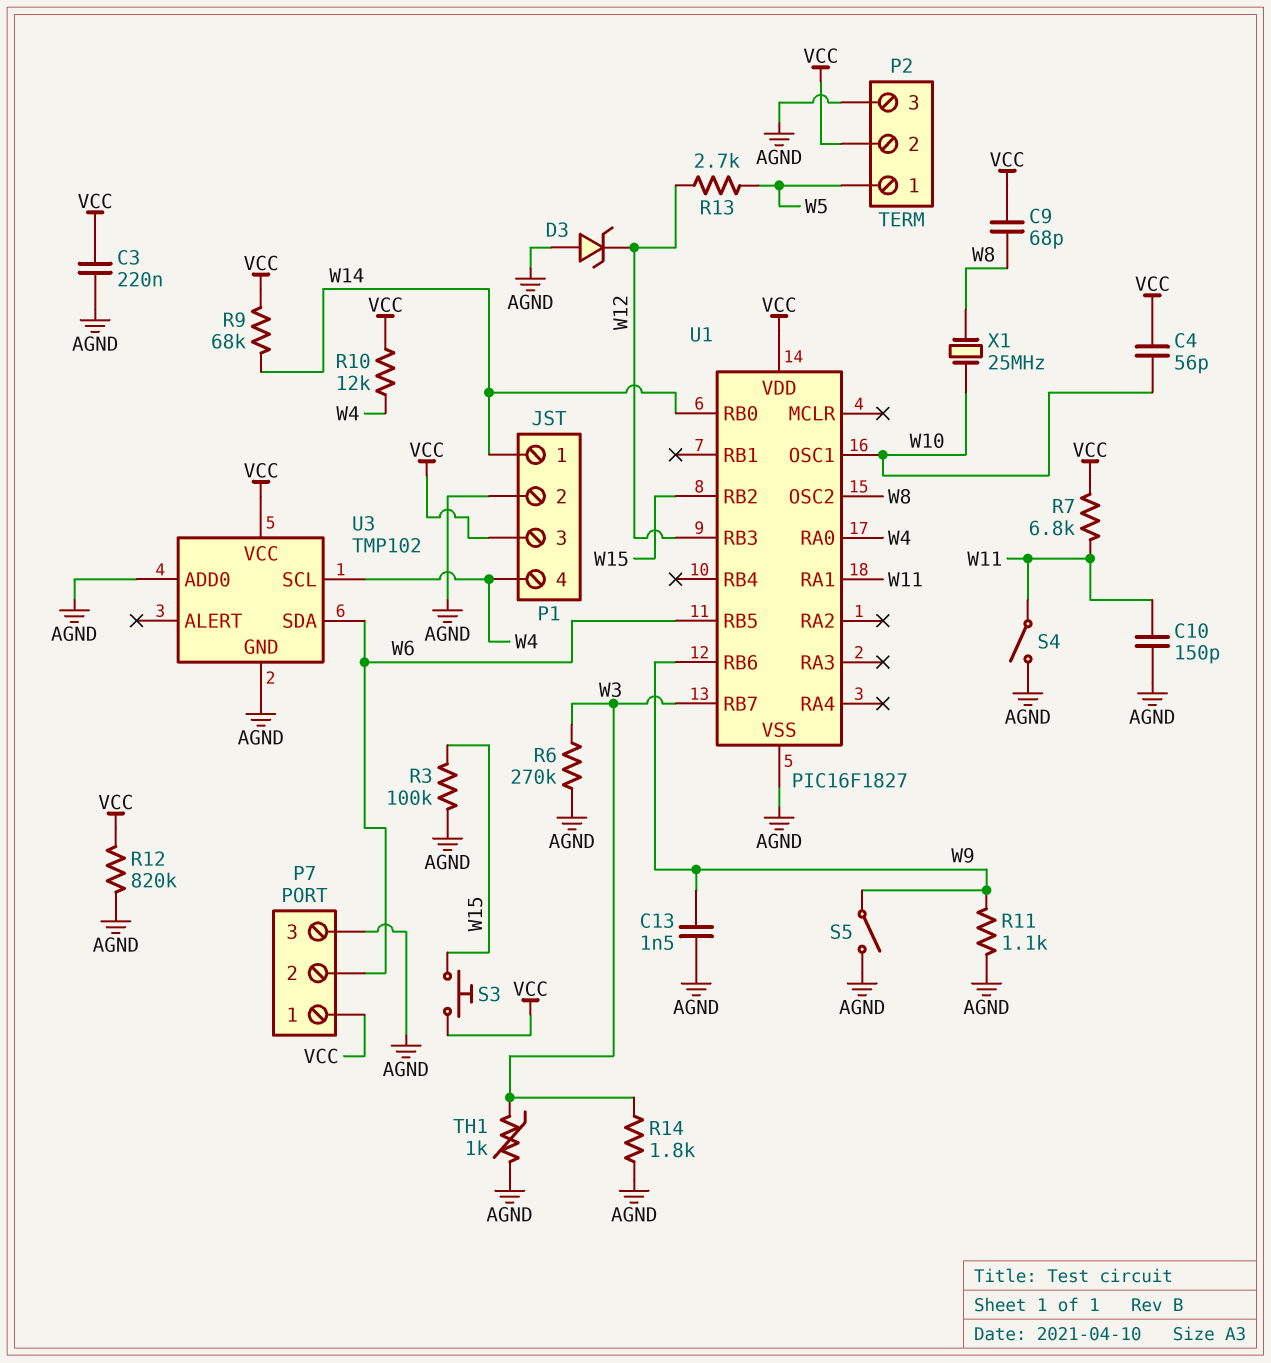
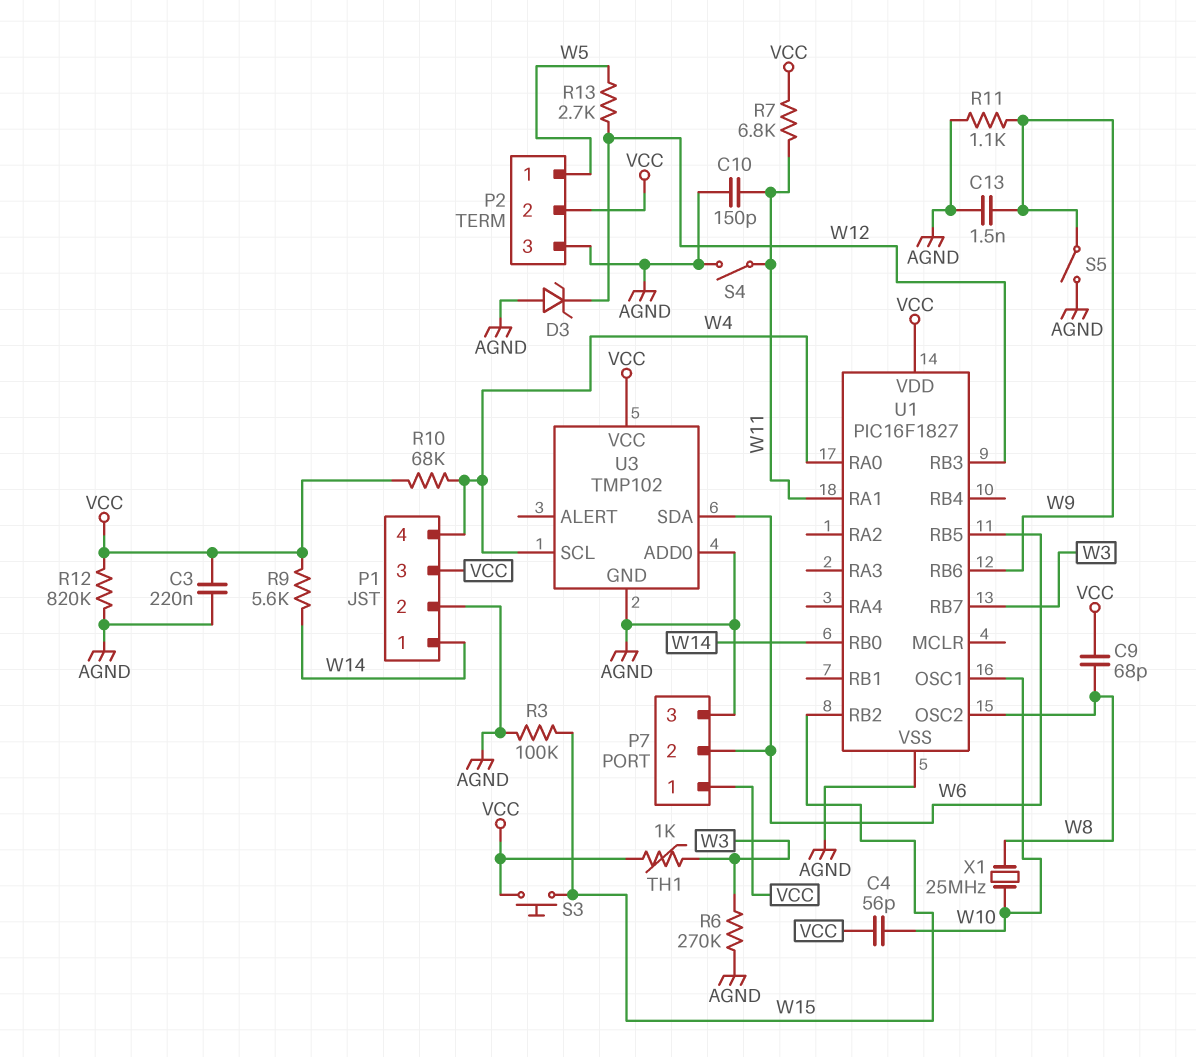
R9: 68k (VCC, W14) -> 5.6k (VCC, W14)
R10: 12k (VCC, W4) -> 68k (VCC, W4)
R14: 1.8k (AGND, W3) -> none
TH1: 1k (AGND, W3) -> 1k (VCC, W3)

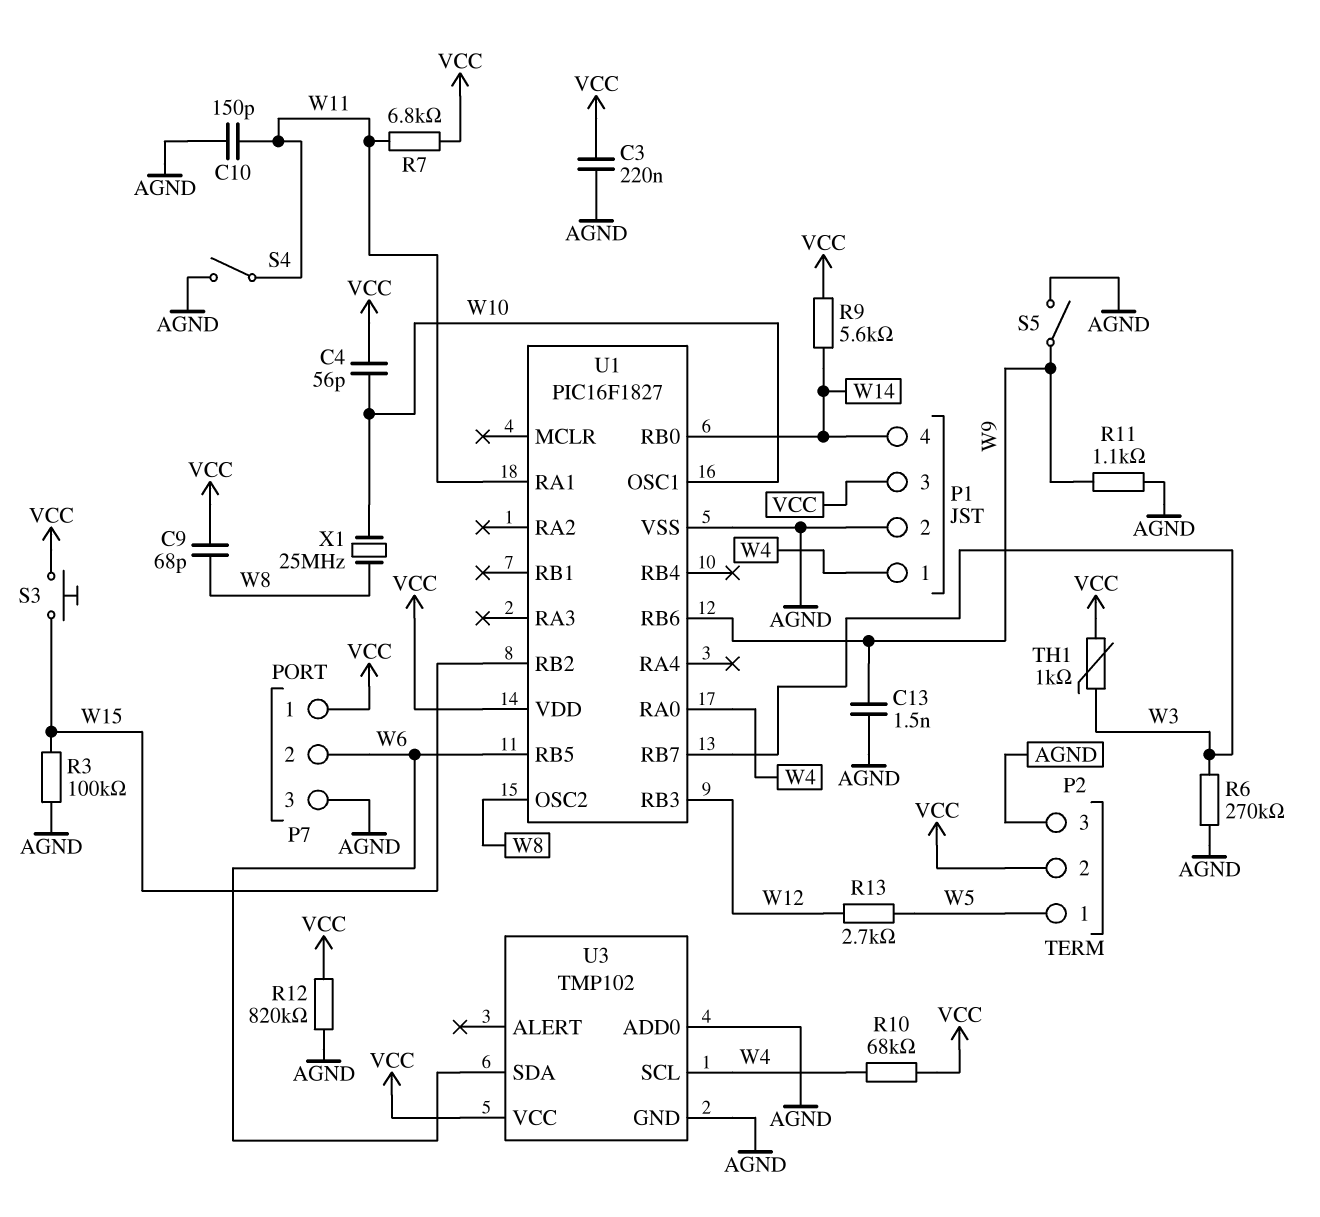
D3: zener (A AGND, K W12) -> none
P1 pin 1: W14 -> W4
P1 pin 4: W4 -> W14

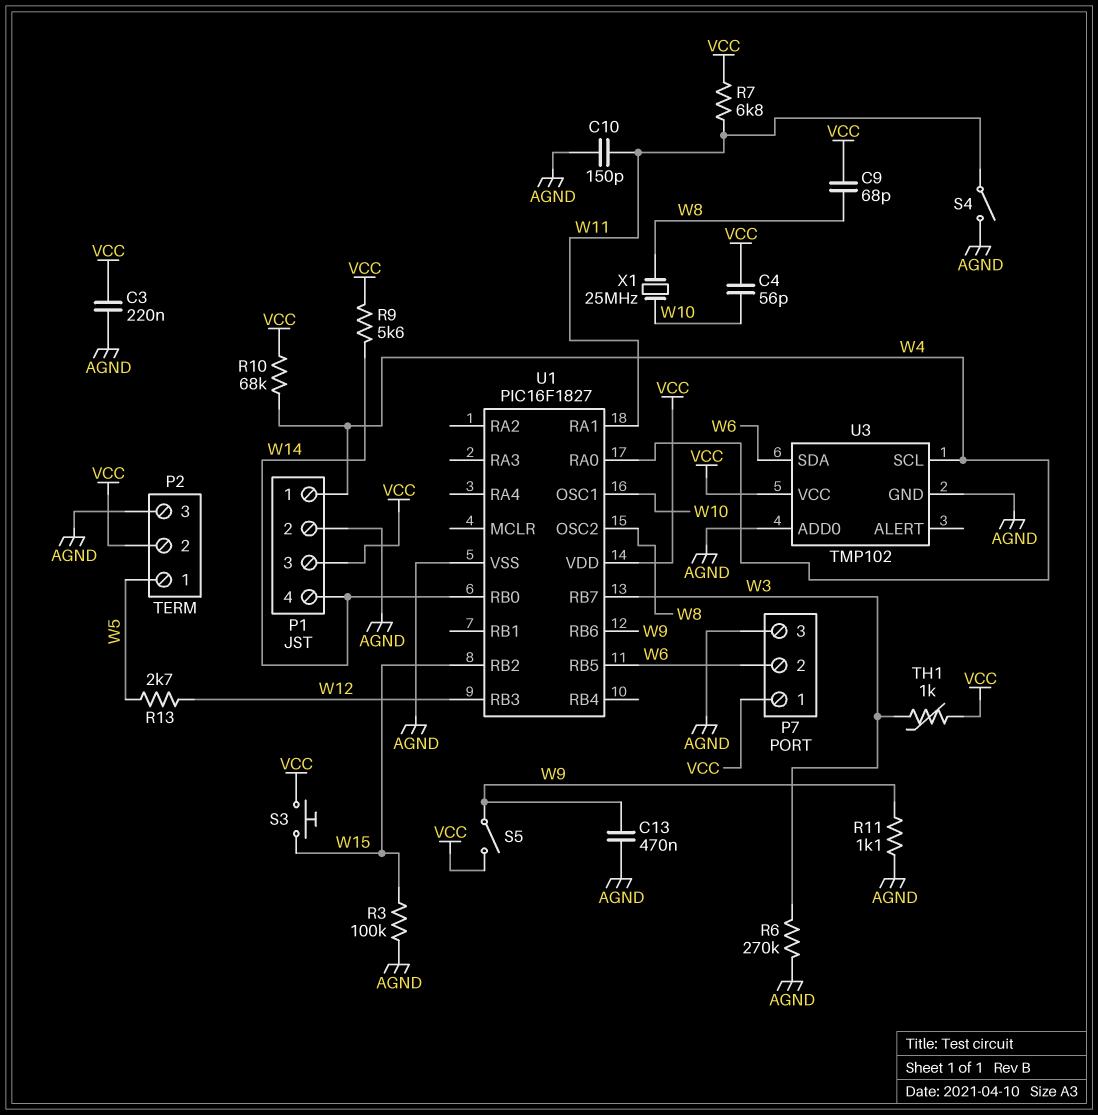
C13: 1.5nF (AGND, W9) -> 470nF (AGND, W9)
R12: 820k (AGND, VCC) -> none
S5: switch (AGND, W9) -> switch (VCC, W9)

